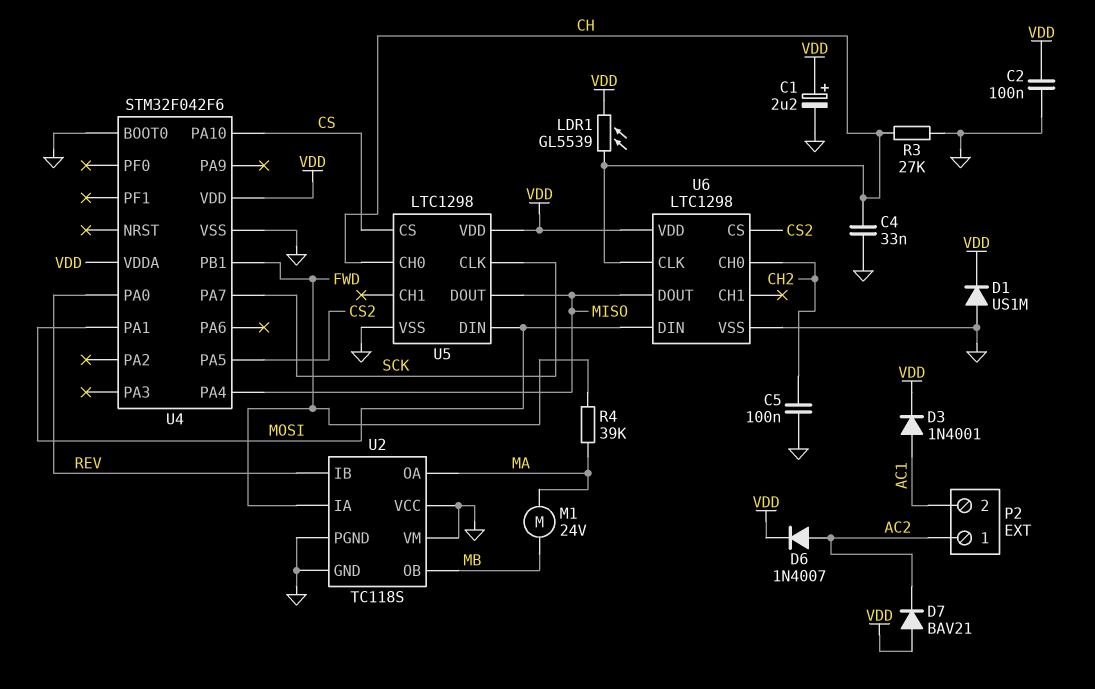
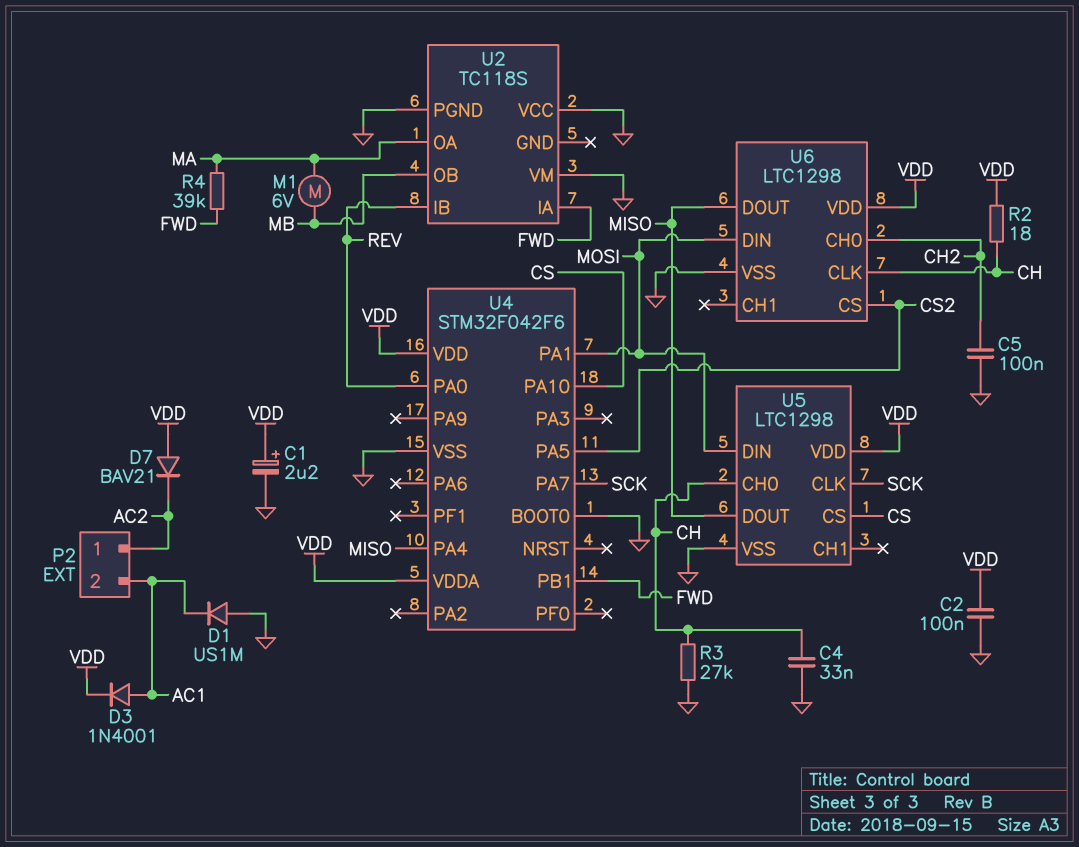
D1: diode US1M (A GND, K VDD) -> diode US1M (A GND, K AC1)
D6: diode 1N4007 (A AC2, K VDD) -> none
LDR1: GL5539 (CH, VDD) -> none
M1: motor 24V (MA, MB) -> motor 6V (MA, MB)
R2: none -> 18 (CH, VDD)
U2 pin GND: GND -> none

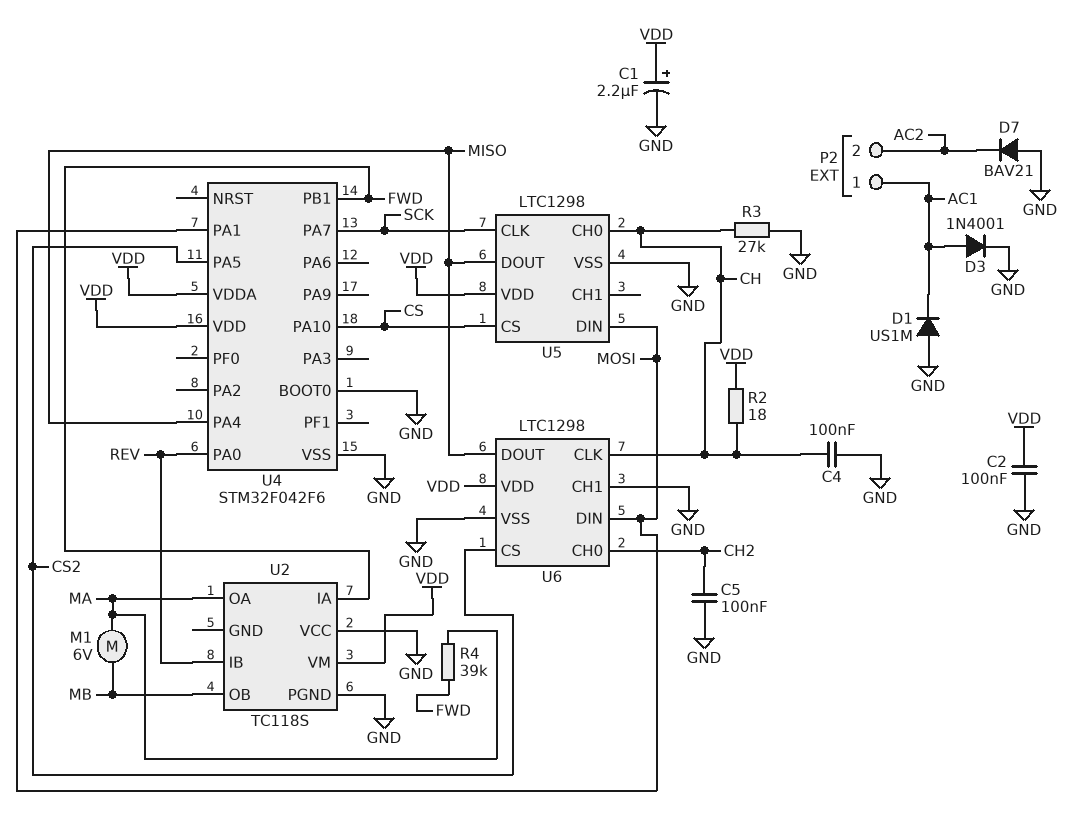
C4: 33nF (CH, GND) -> 100nF (CH, GND)
D3: diode 1N4001 (A AC1, K VDD) -> diode 1N4001 (A AC1, K GND)
D7: diode BAV21 (A VDD, K AC2) -> diode BAV21 (A GND, K AC2)
P2 pin 1: AC2 -> AC1
P2 pin 2: AC1 -> AC2
U2 pin VM: GND -> VDD
U6 pin CH1: none -> GND

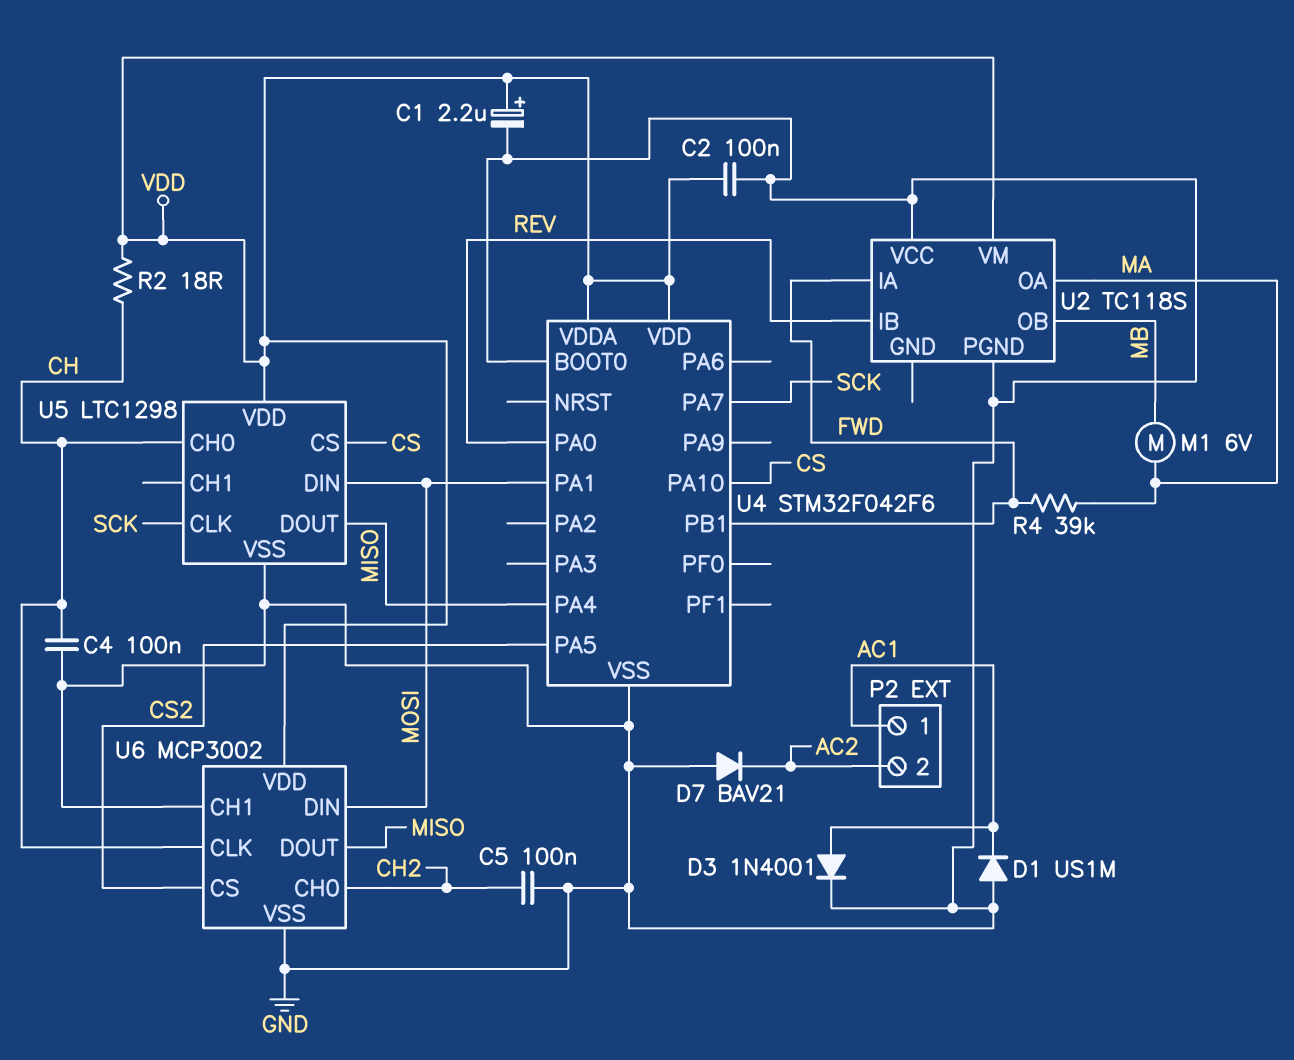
R3: 27k (CH, GND) -> none
U6: LTC1298 -> MCP3002

